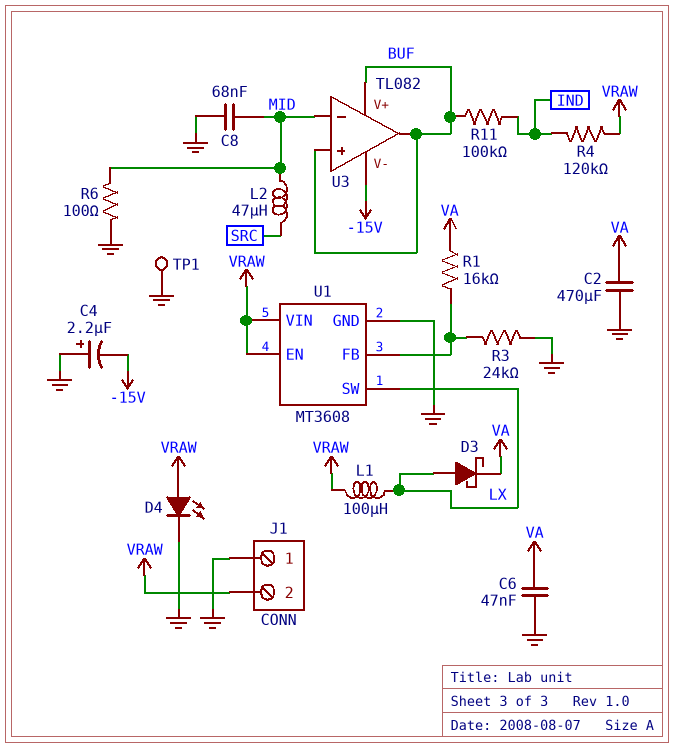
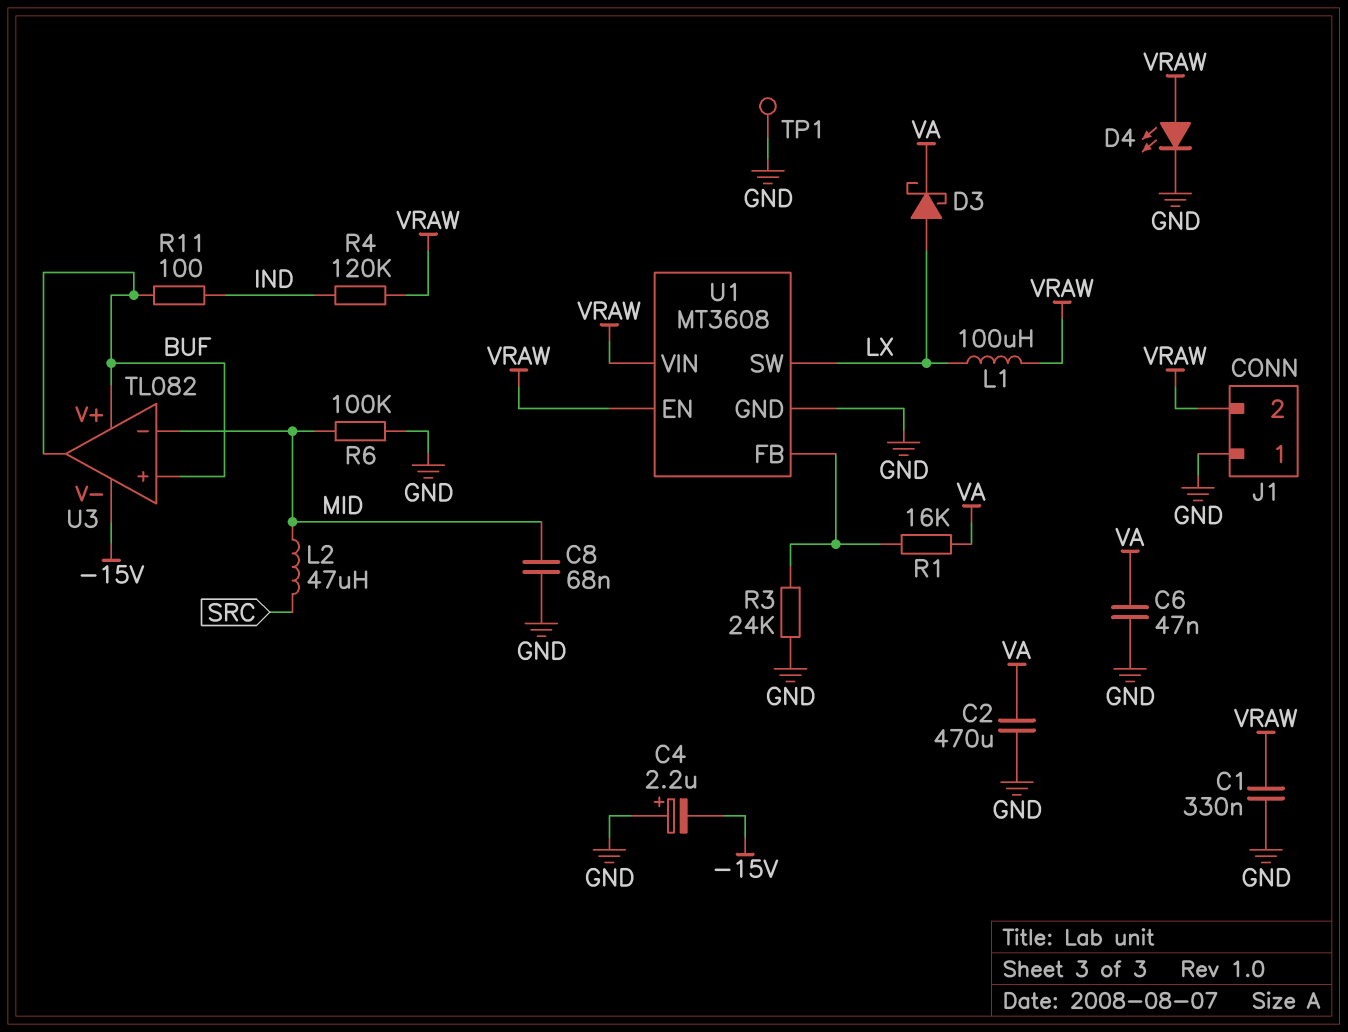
C1: none -> 330nF (GND, VRAW)
R6: 100 (GND, MID) -> 100k (GND, MID)
R11: 100k (BUF, IND) -> 100 (BUF, IND)

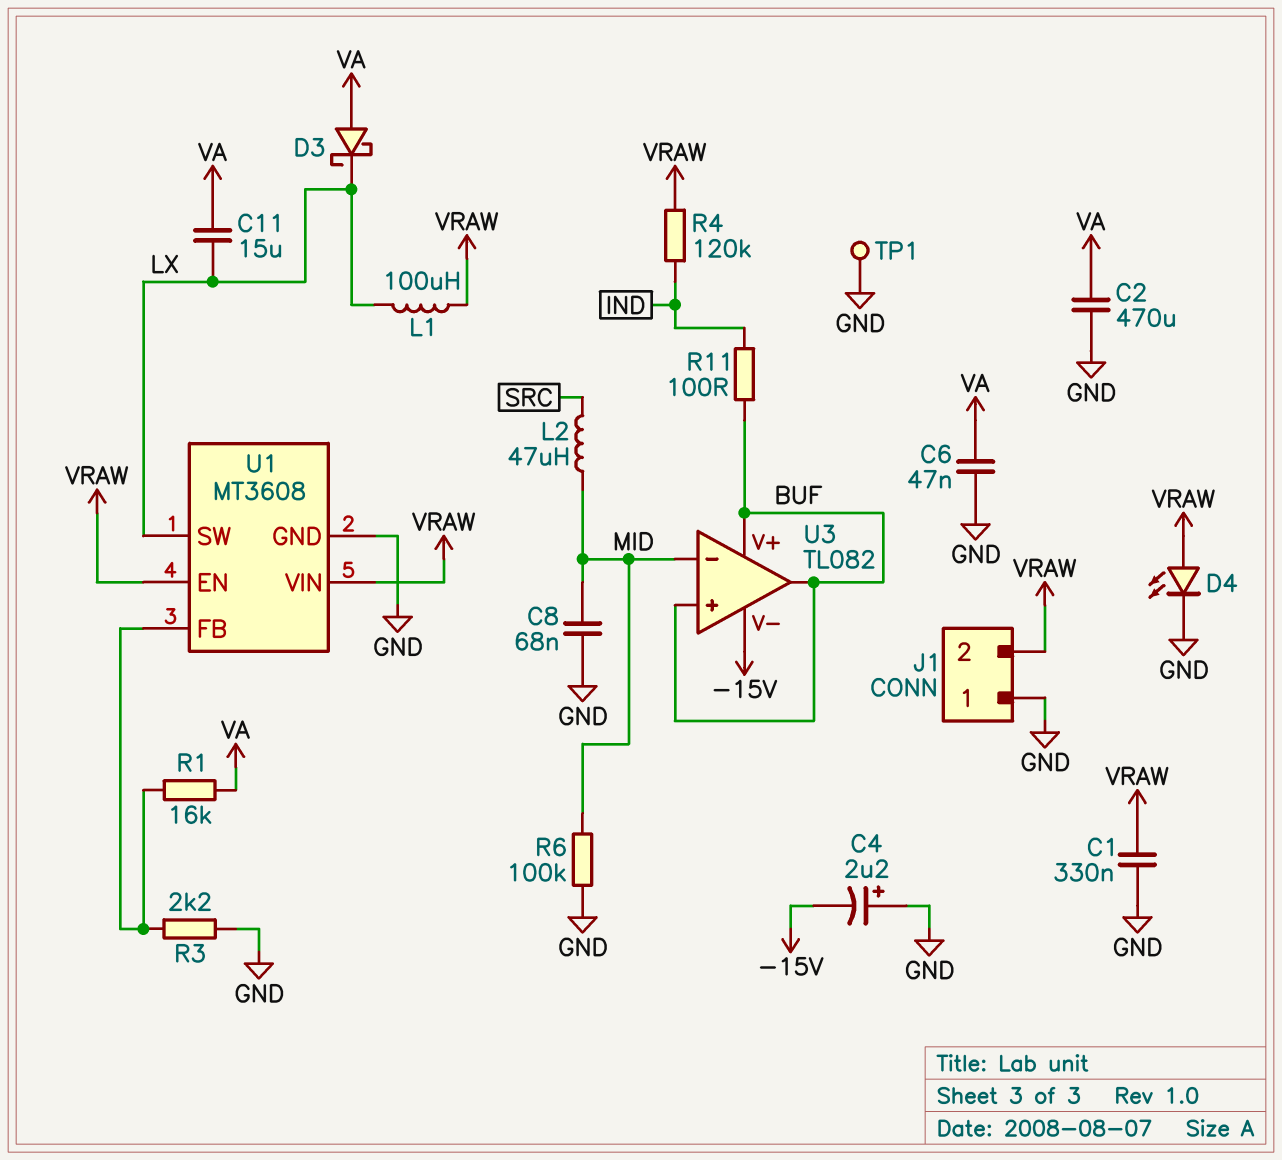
C11: none -> 15uF (LX, VA)
D3: schottky (A LX, K VA) -> schottky (A VA, K LX)
R3: 24k (GND, U1/FB) -> 2.2k (GND, U1/FB)

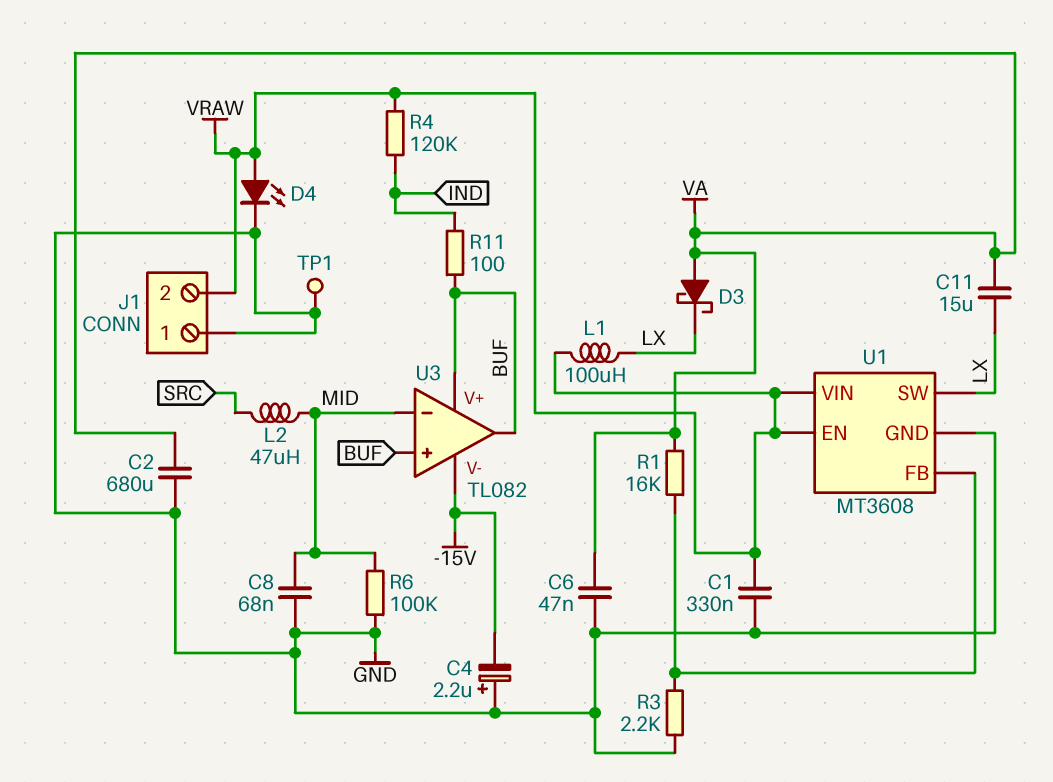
C2: 470uF (GND, VA) -> 680uF (GND, VA)

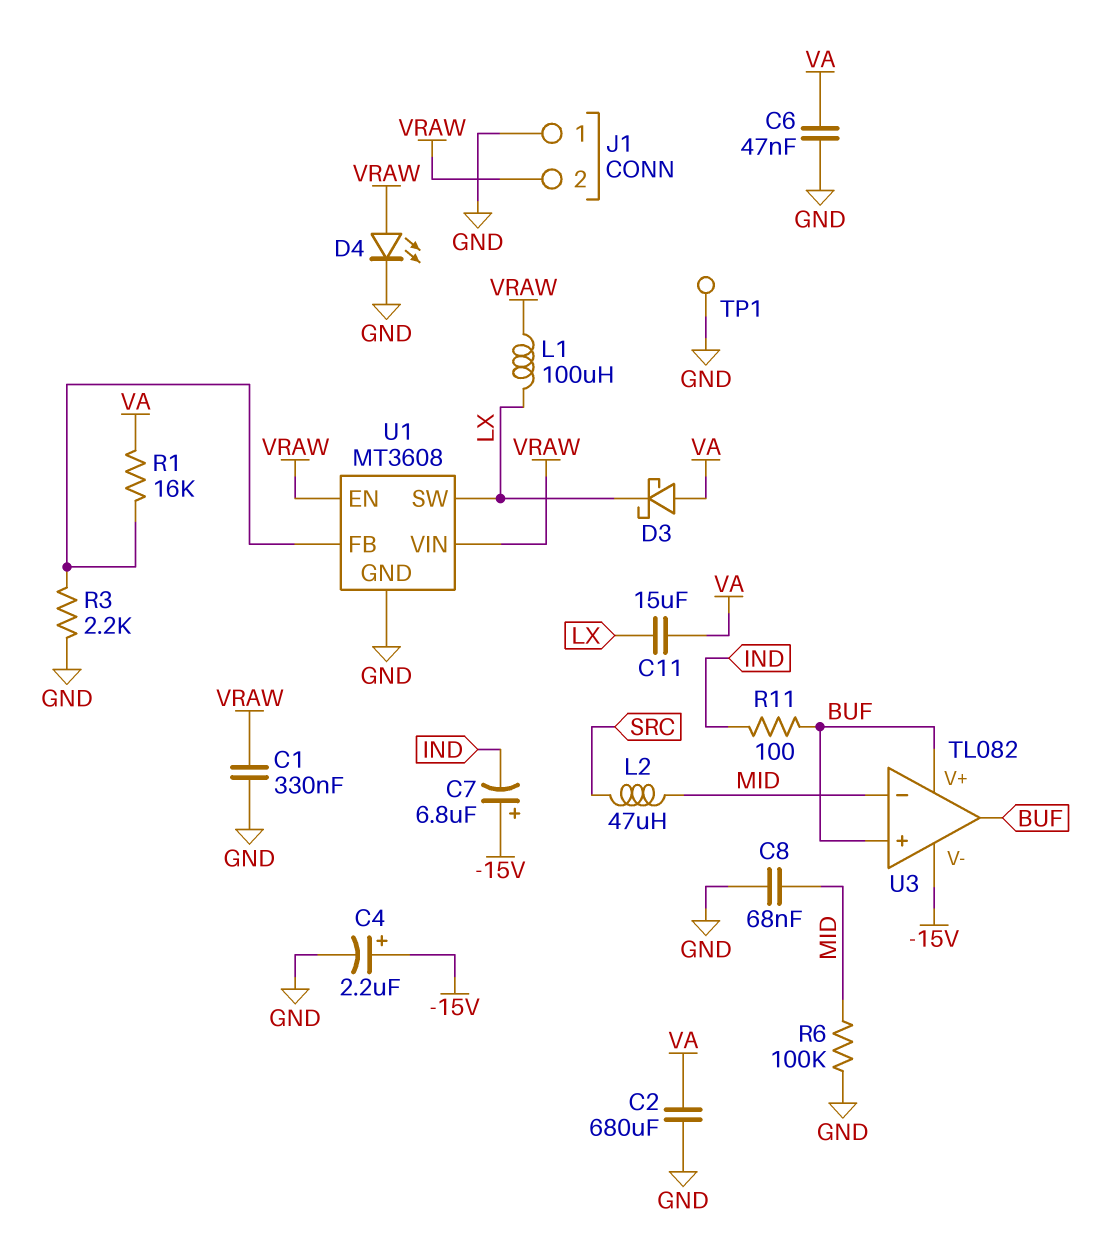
C4: 2.2uF (plus GND, minus -15V) -> 2.2uF (plus -15V, minus GND)
C7: none -> 6.8uF (plus -15V, minus IND)
R4: 120k (IND, VRAW) -> none

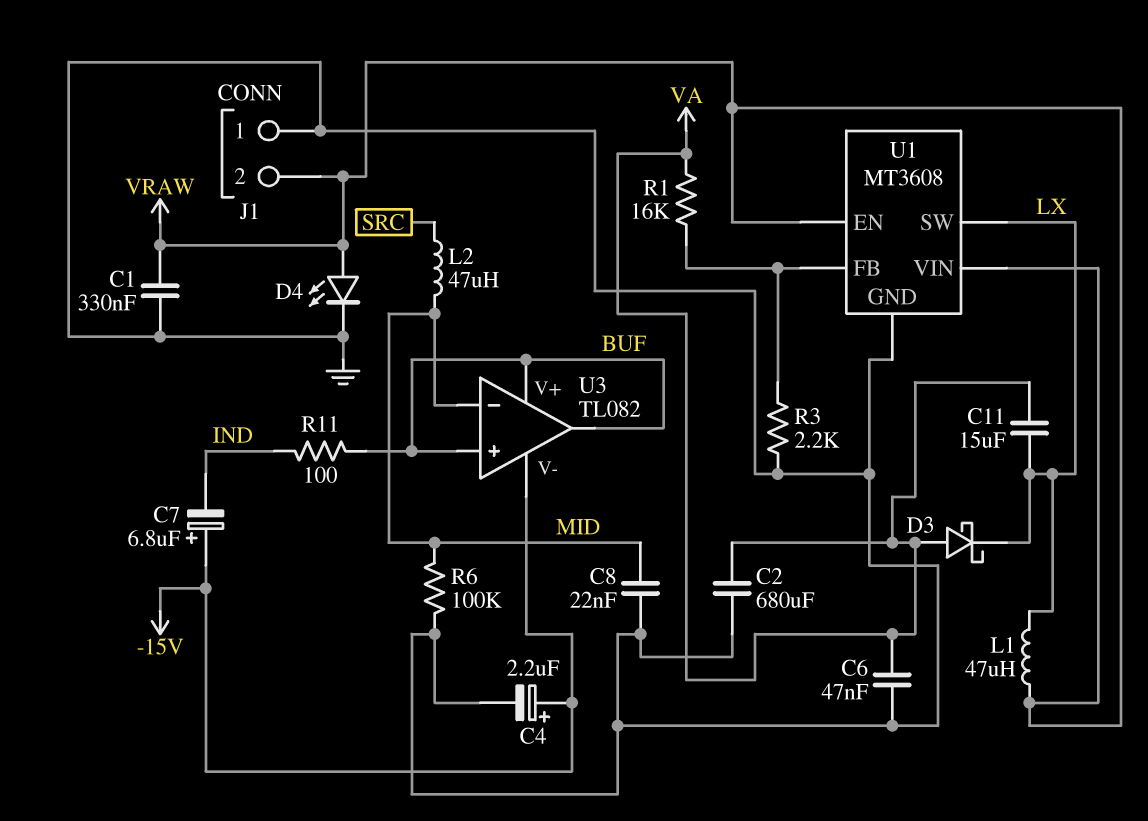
C8: 68nF (GND, MID) -> 22nF (GND, MID)
L1: 100uH (LX, VRAW) -> 47uH (LX, VRAW)
TP1: test point (GND) -> none

